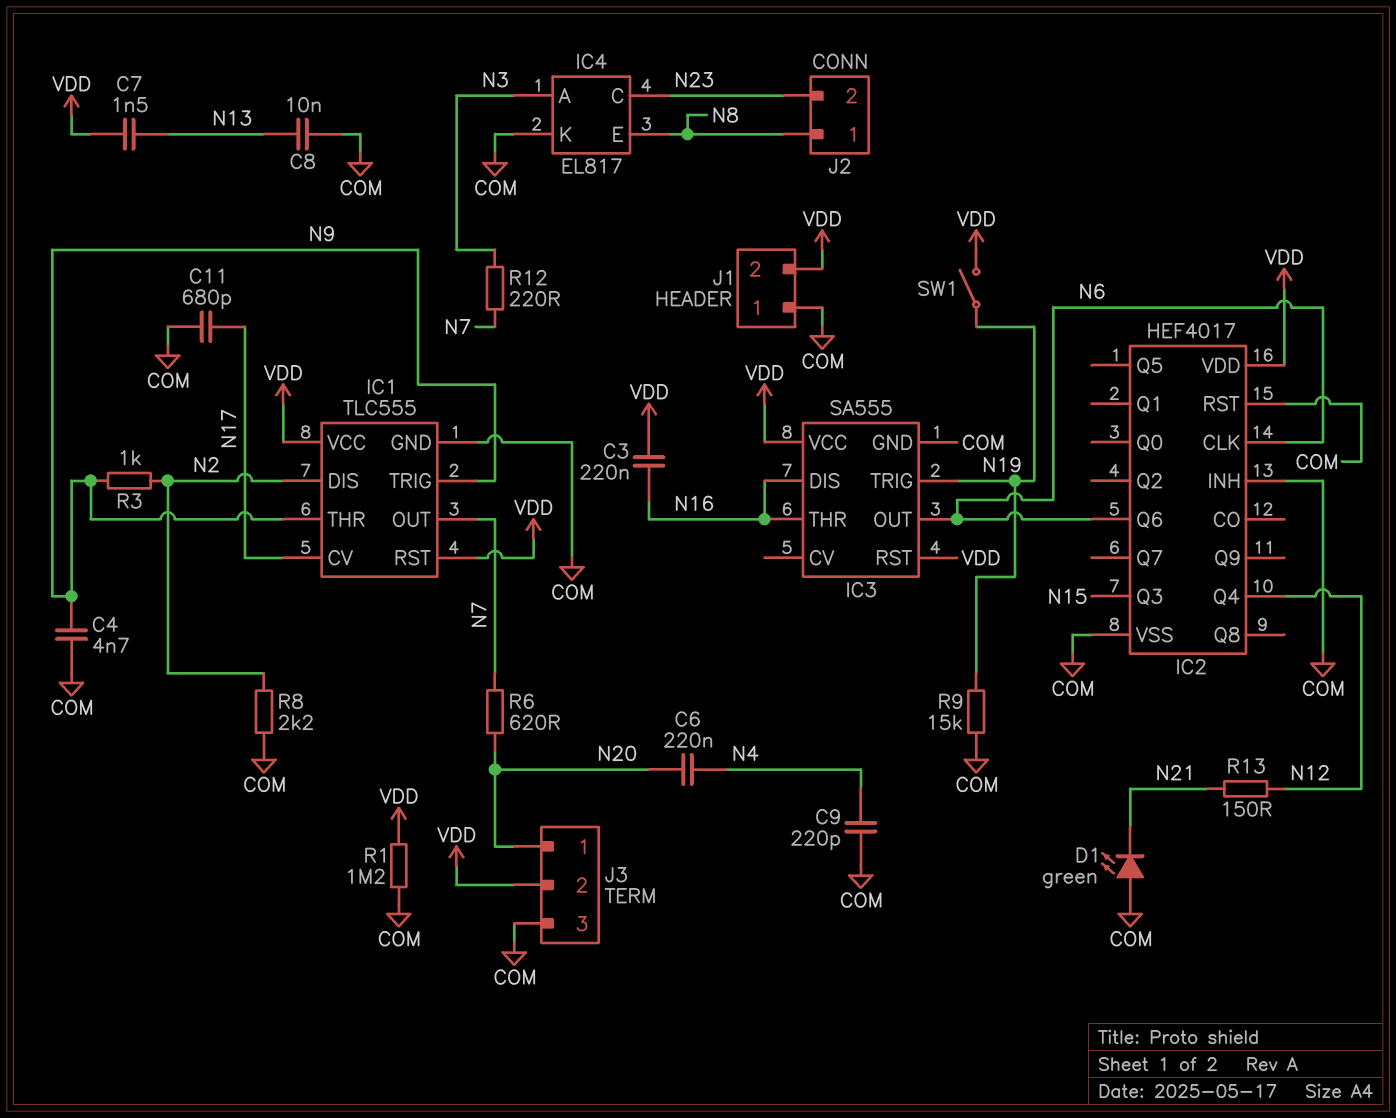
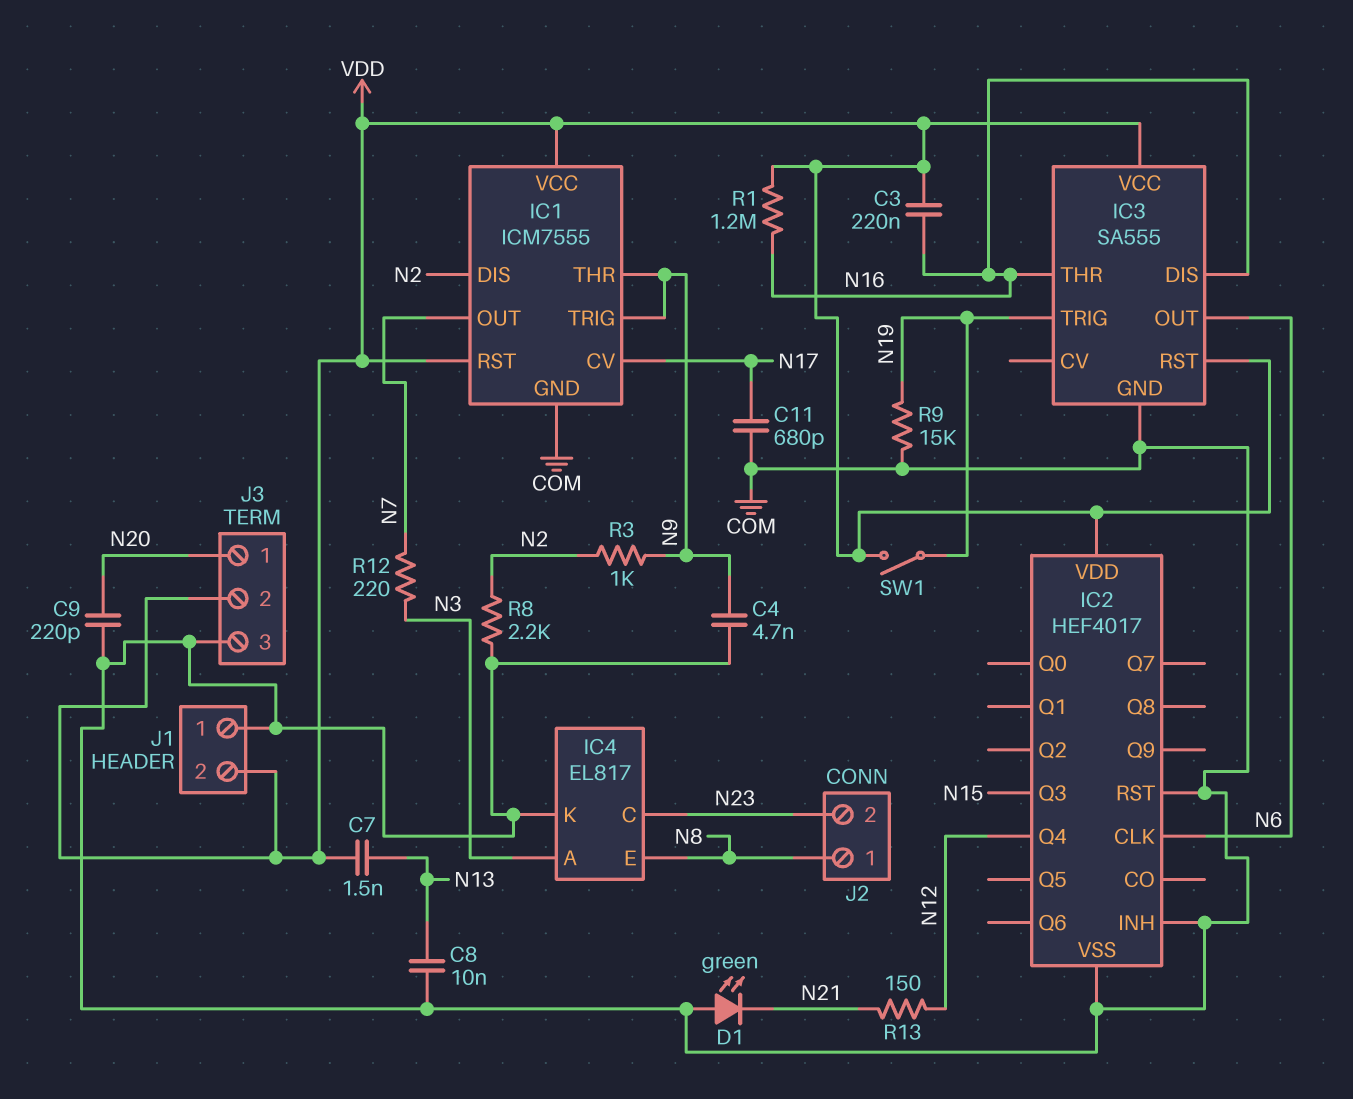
C6: 220nF (N4, N20) -> none
C9: 220pF (COM, N4) -> 220pF (COM, N20)
IC1: TLC555 -> ICM7555
IC2 pin Q6: N6 -> none
R1: 1.2M (COM, VDD) -> 1.2M (N16, VDD)
R6: 620 (N7, N20) -> none

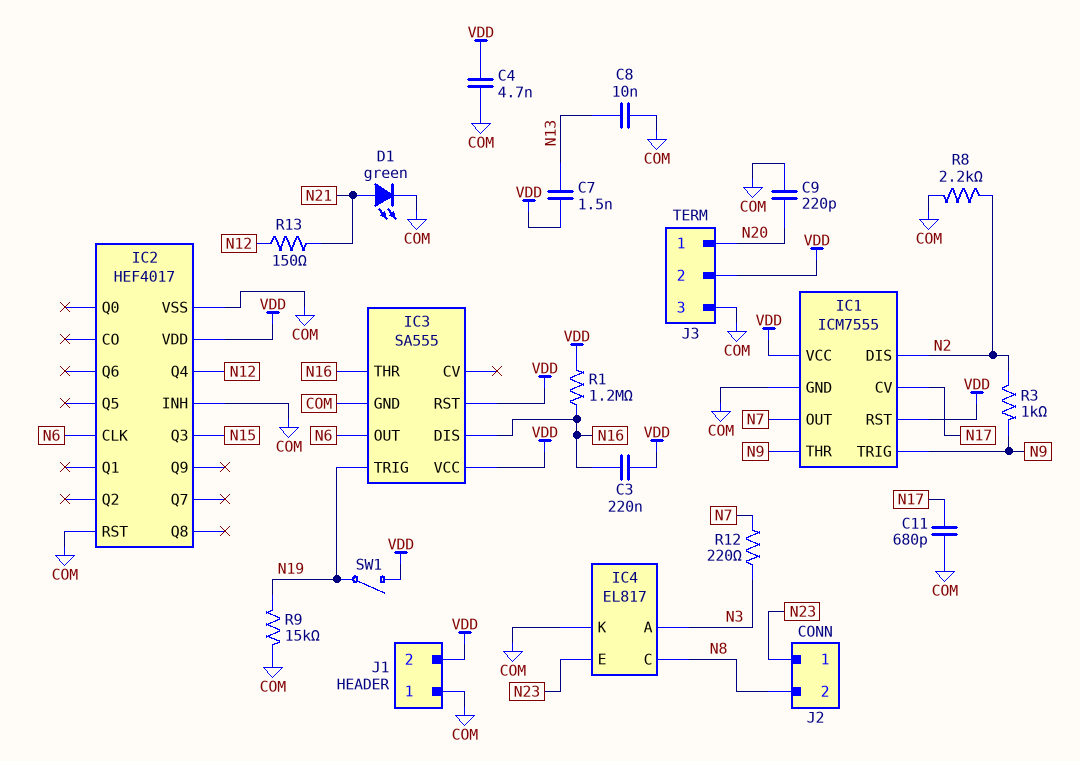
C4: 4.7nF (COM, N9) -> 4.7nF (COM, VDD)
D1: LED green (A COM, K N21) -> LED green (A N21, K COM)
IC4 pin C: N23 -> N8
IC4 pin E: N8 -> N23
J2 pin 1: N8 -> N23
J2 pin 2: N23 -> N8

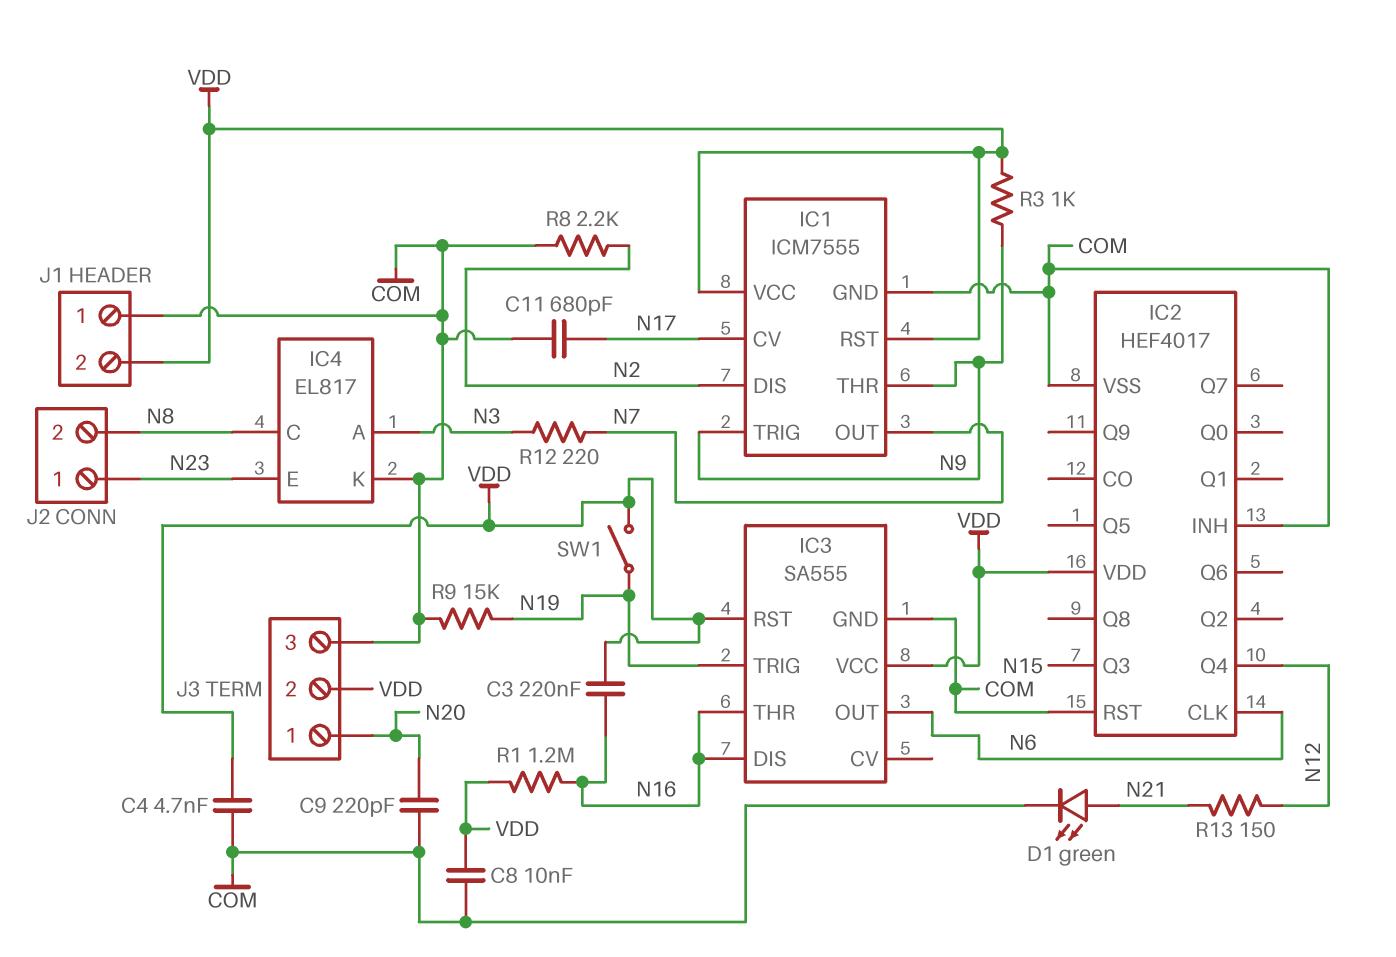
C7: 1.5nF (N13, VDD) -> none
C8: 10nF (COM, N13) -> 10nF (COM, VDD)
R3: 1k (N2, N9) -> 1k (N9, VDD)

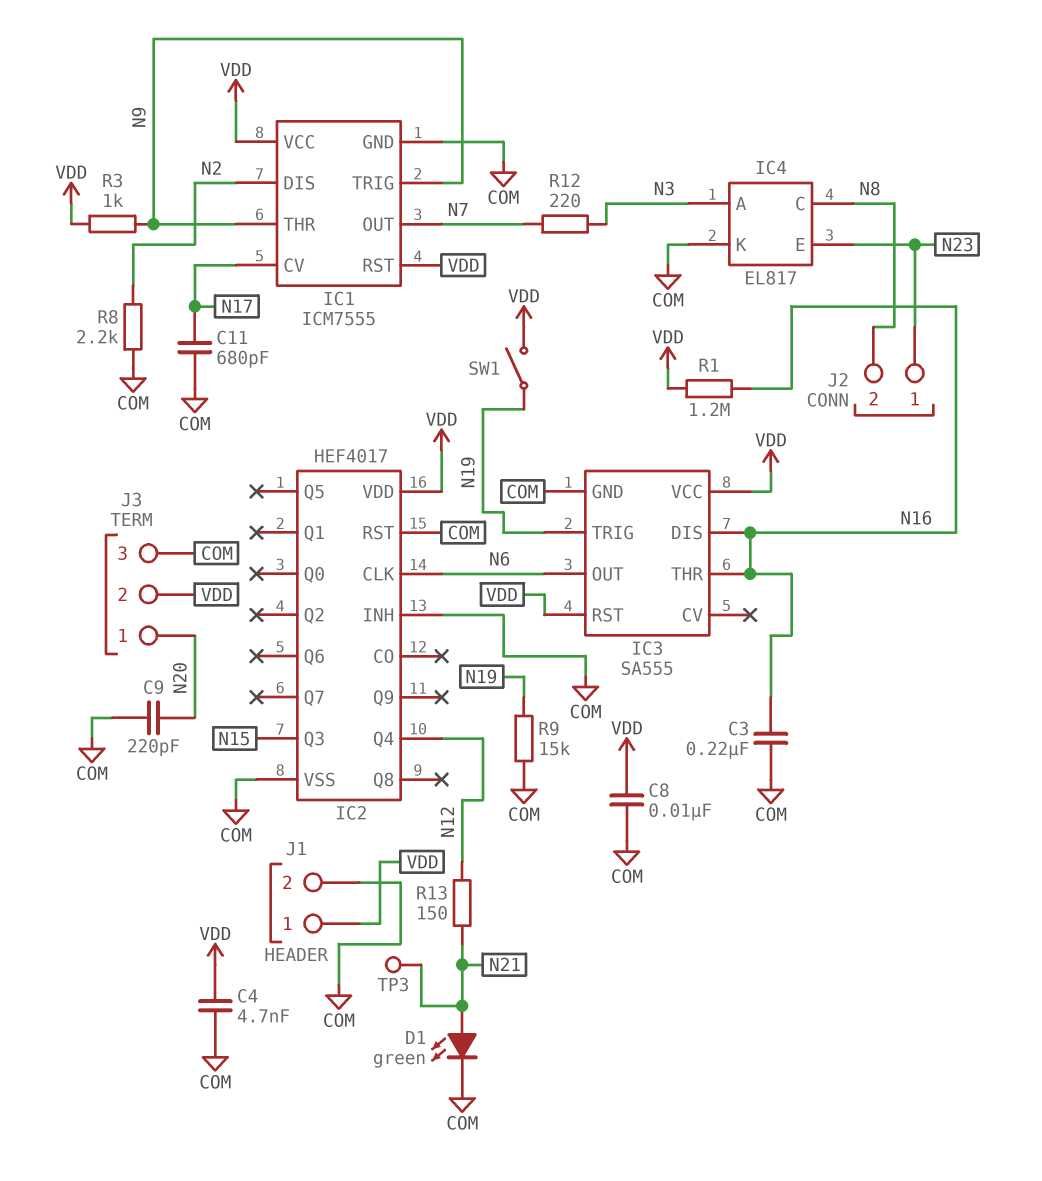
C3: 220nF (N16, VDD) -> 220nF (COM, N16)
J1 pin 1: COM -> VDD
J1 pin 2: VDD -> COM
TP3: none -> test point (N21)

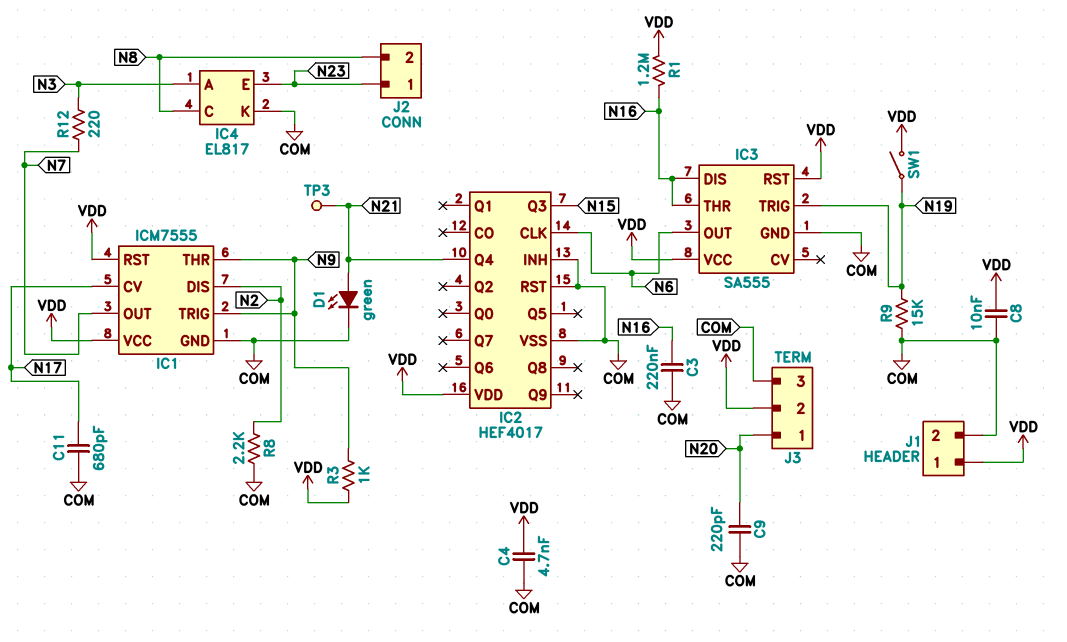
IC2 pin Q4: N12 -> N21
R13: 150 (N12, N21) -> none

